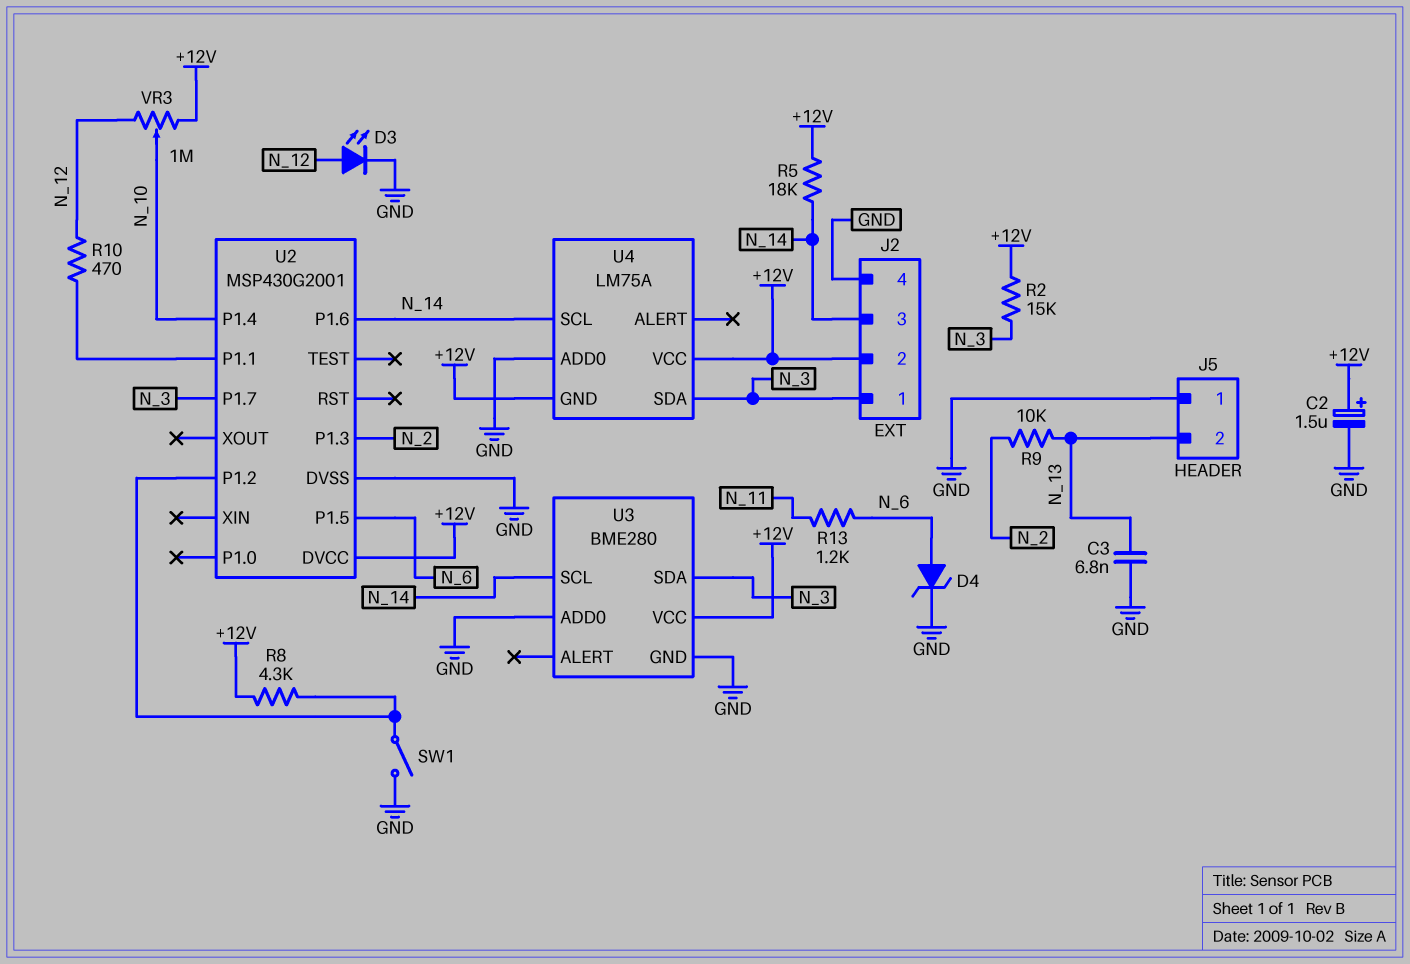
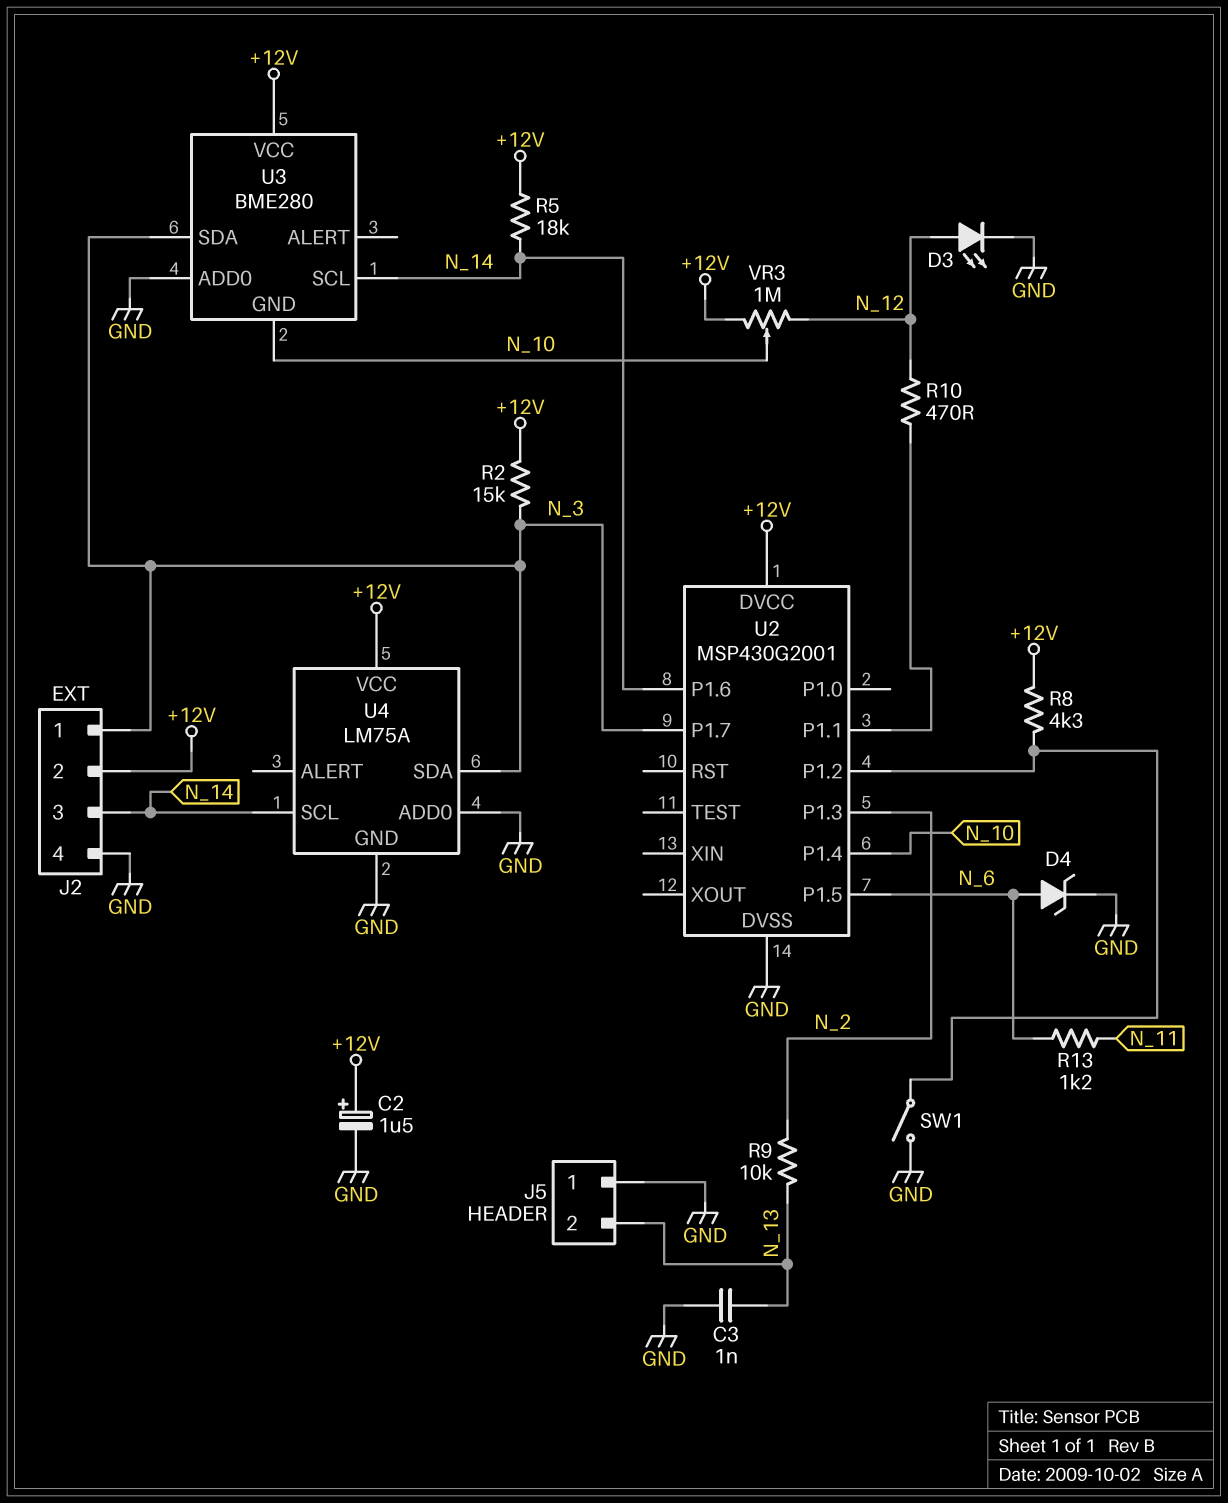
C3: 6.8nF (GND, N_13) -> 1nF (GND, N_13)
U3 pin GND: GND -> N_10
U4 pin GND: +12V -> GND

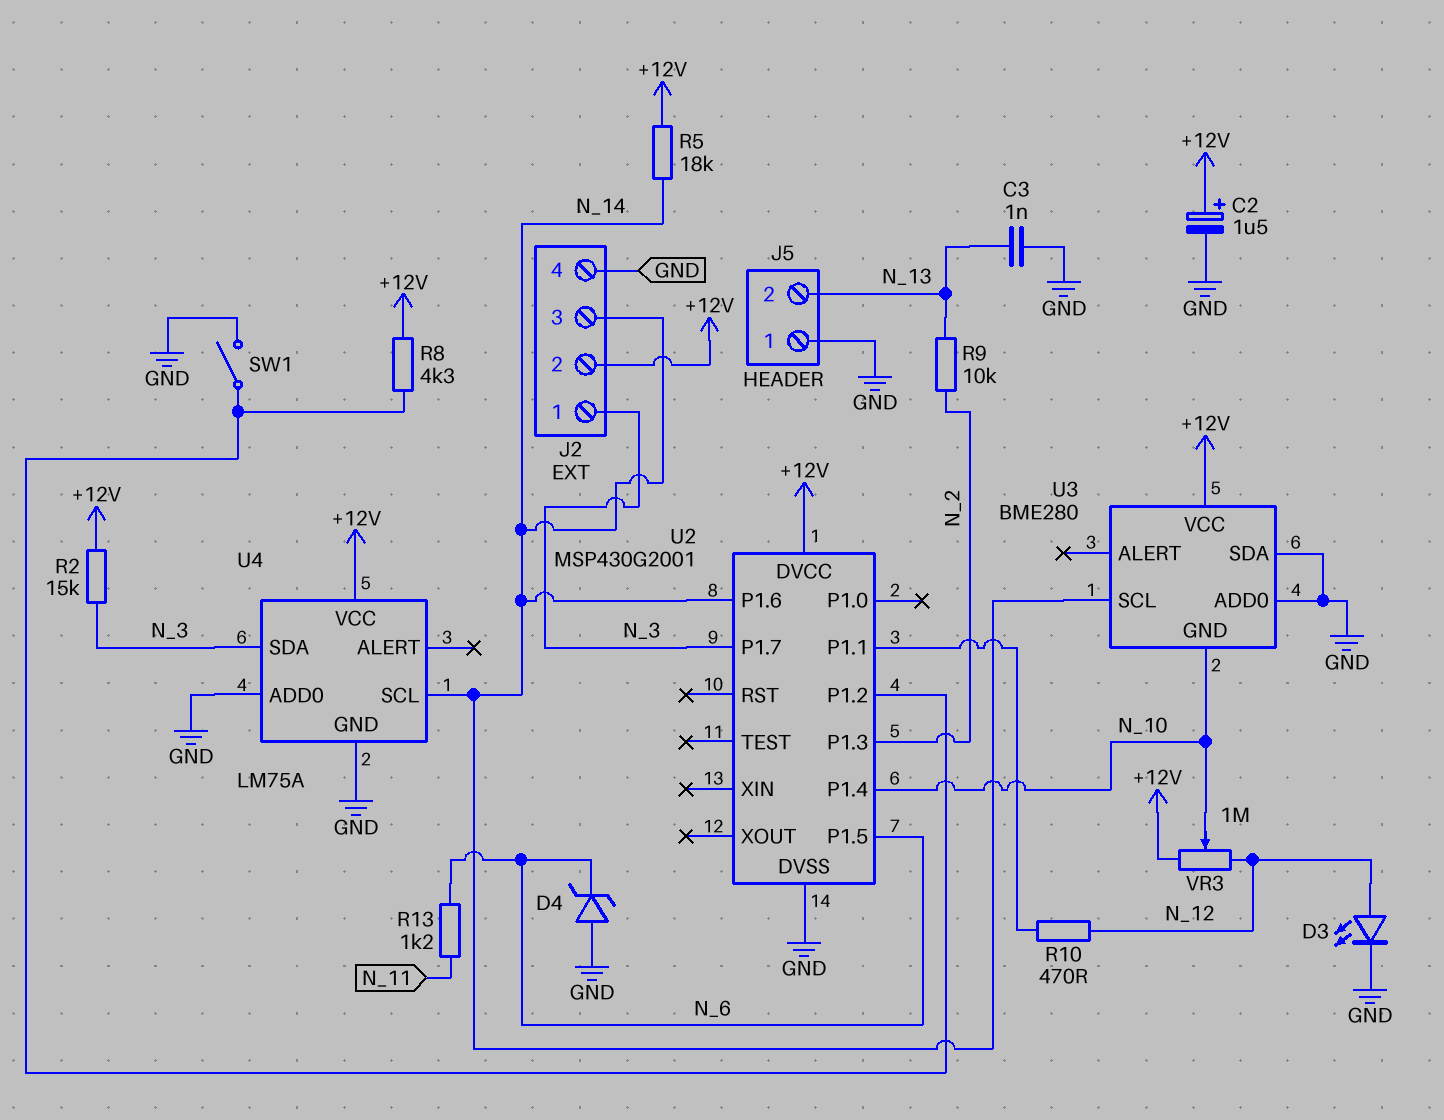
D4: zener (A N_6, K GND) -> zener (A GND, K N_6)
U3 pin SDA: N_3 -> GND

